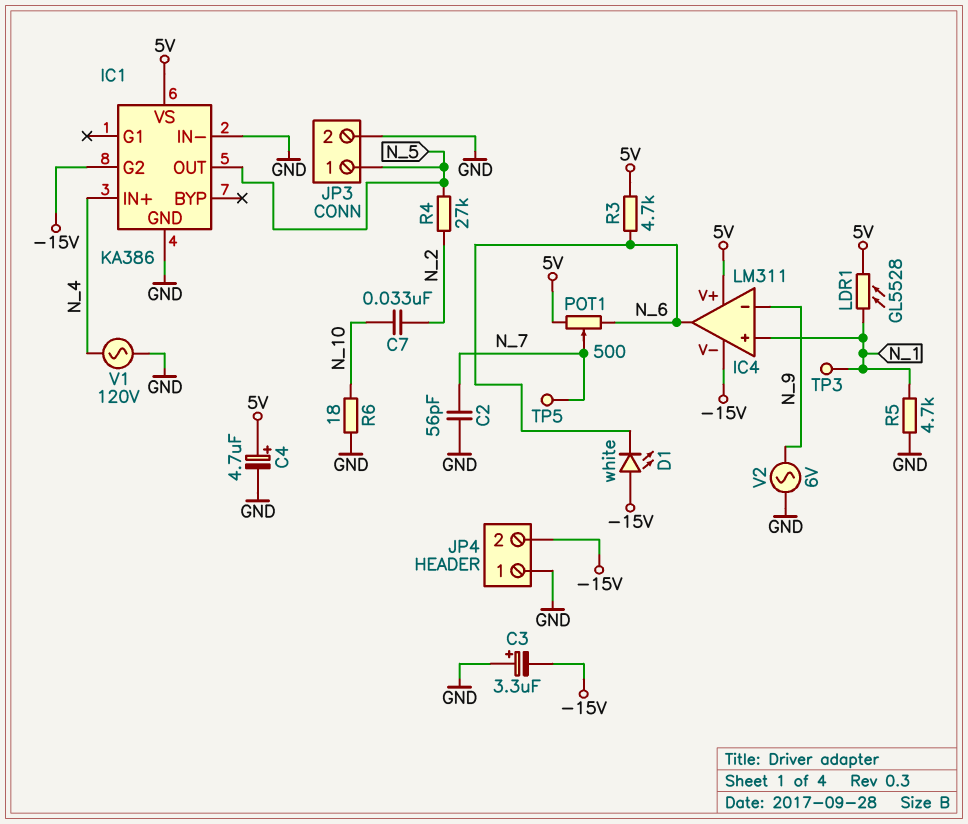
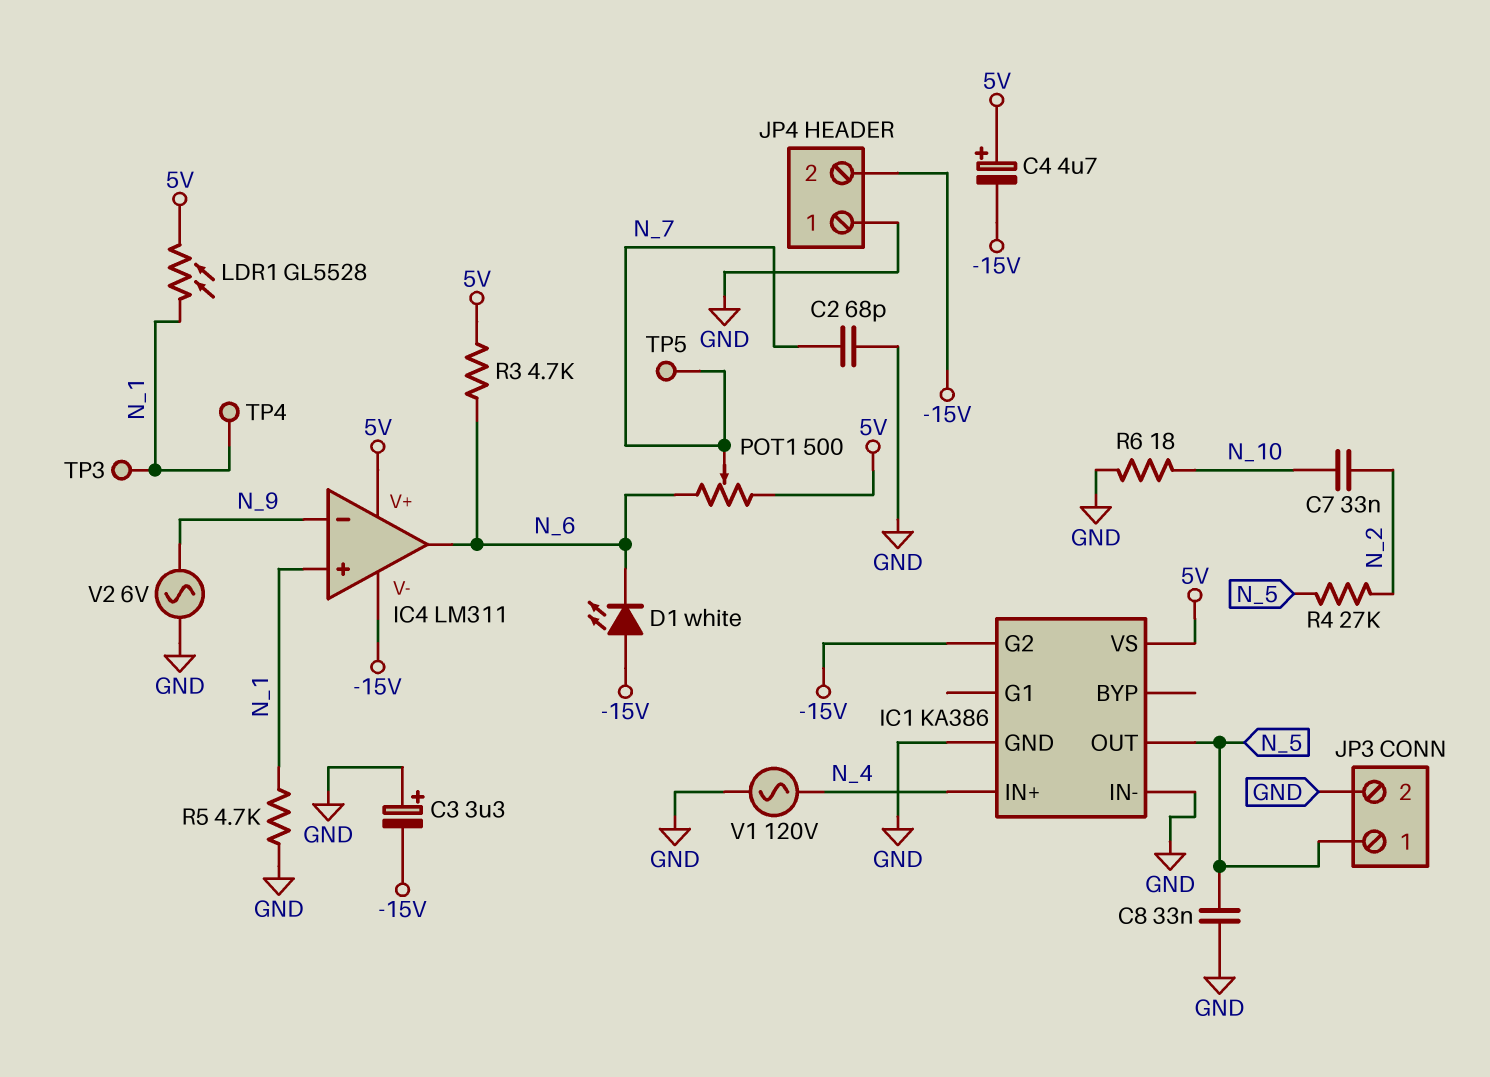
C2: 56pF (GND, N_7) -> 68pF (GND, N_7)
C4: 4.7uF (plus 5V, minus GND) -> 4.7uF (plus 5V, minus -15V)
C8: none -> 33nF (GND, N_5)
TP4: none -> test point (N_1)

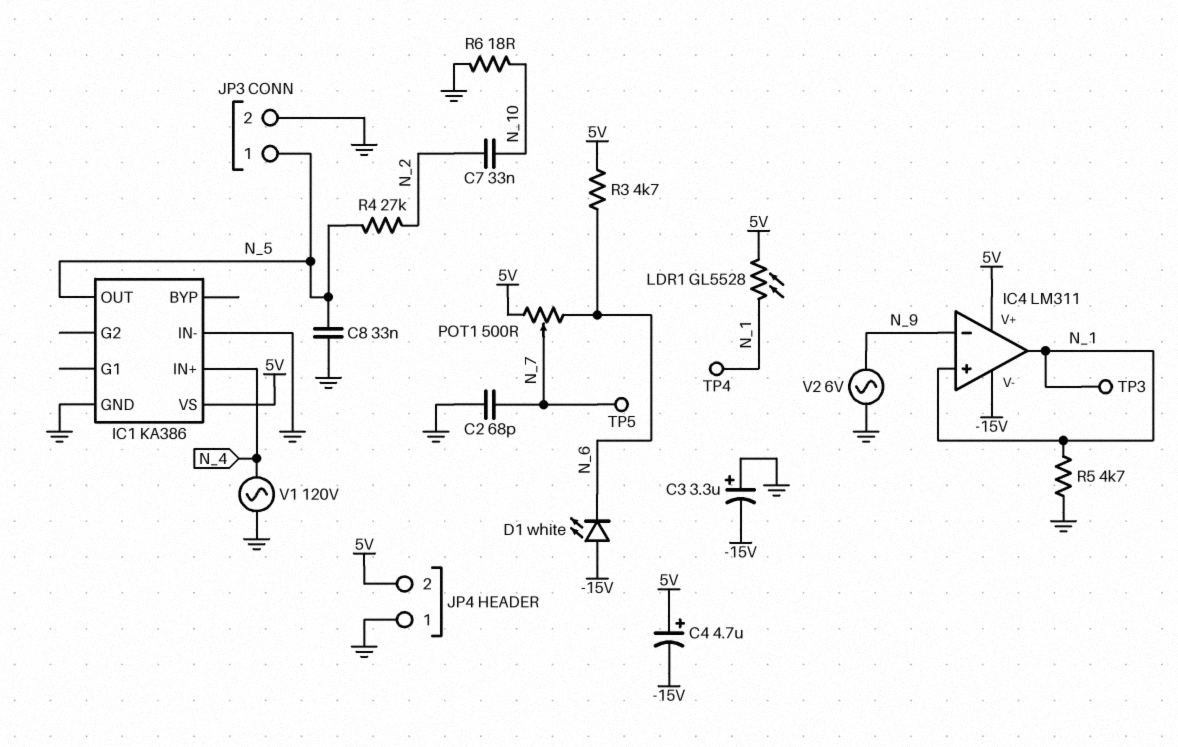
IC1 pin G2: -15V -> none
IC4 pin out: N_6 -> N_1
JP4 pin 2: -15V -> 5V

